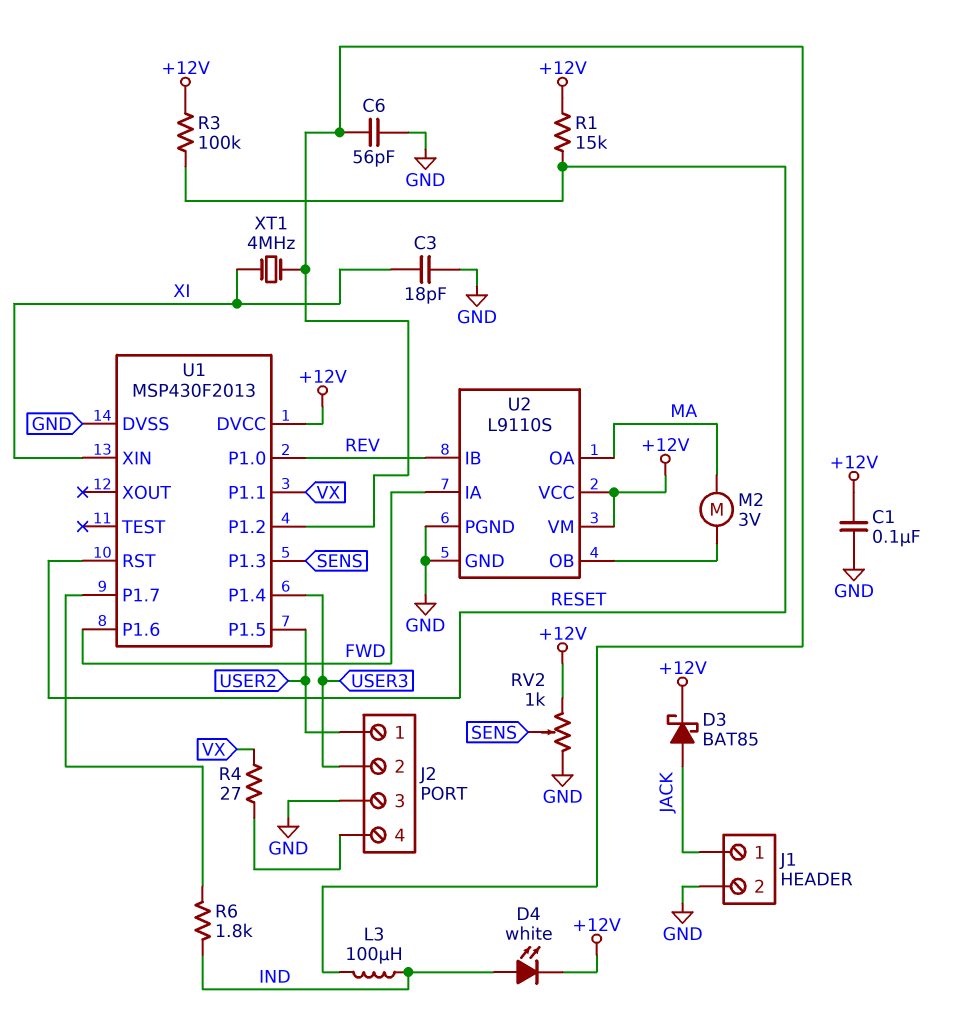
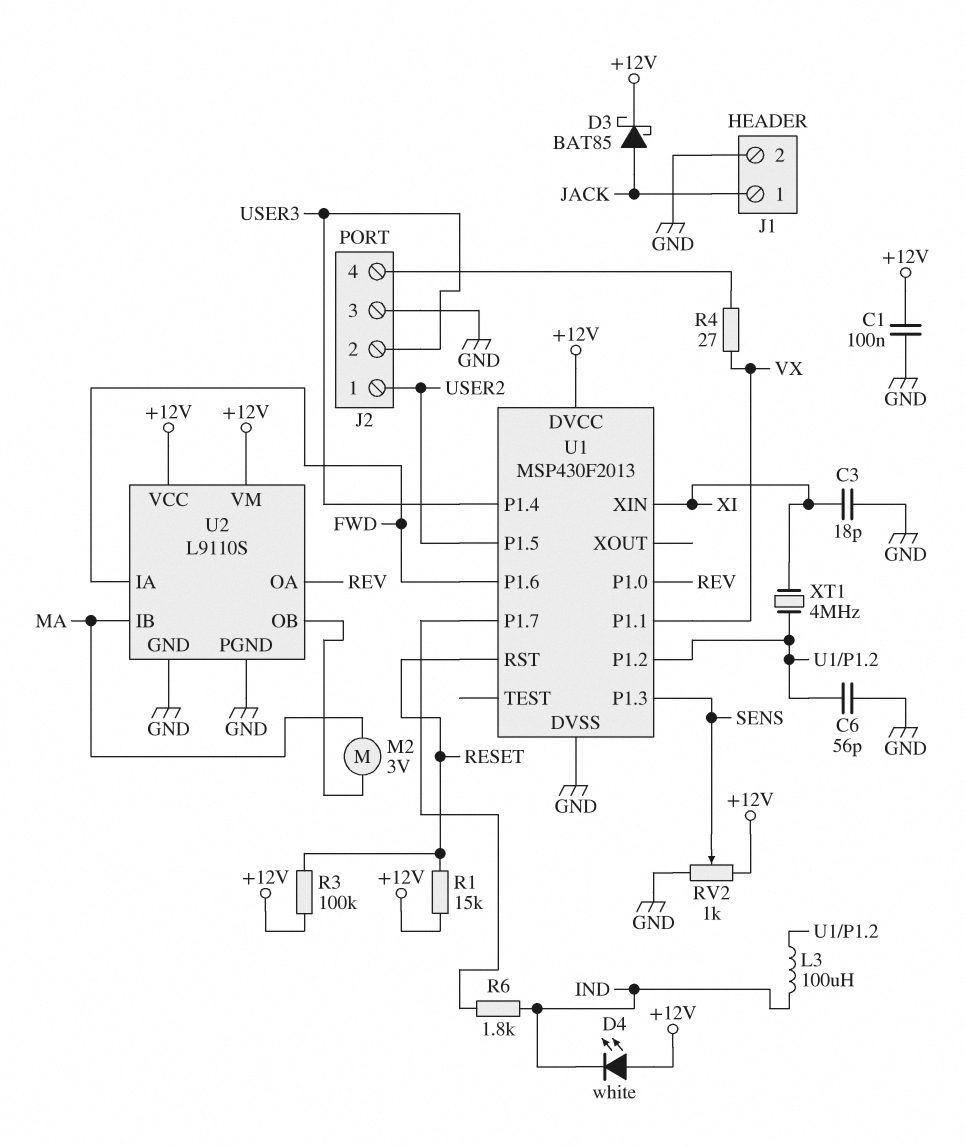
D4: LED white (A IND, K +12V) -> LED white (A +12V, K IND)
U2 pin IB: REV -> MA
U2 pin OA: MA -> REV

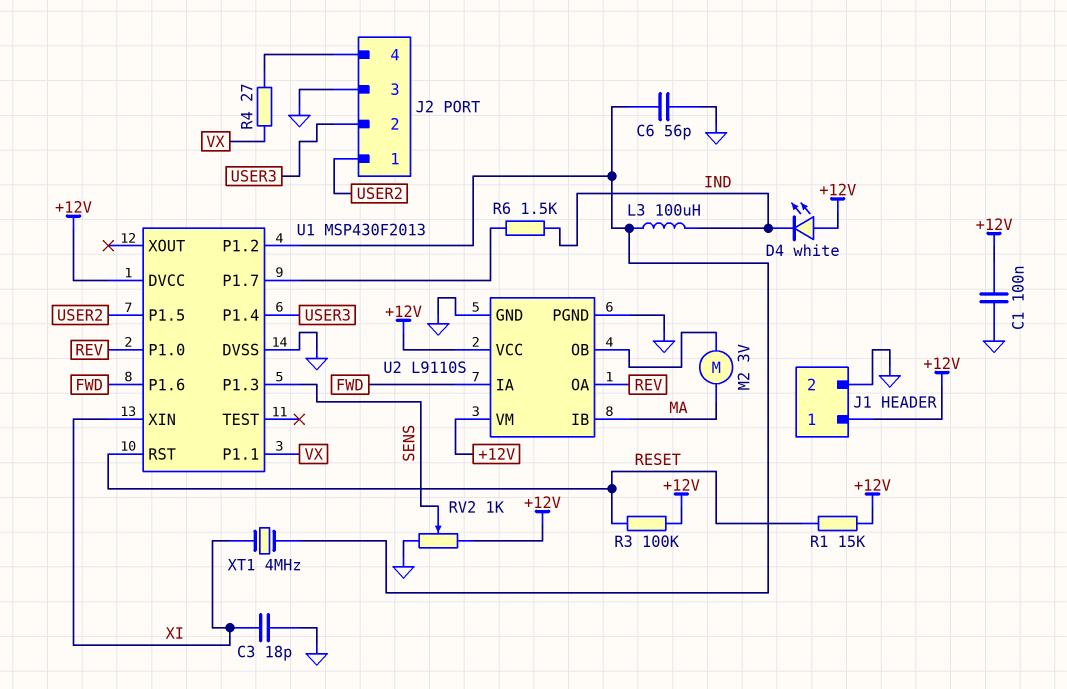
D3: schottky BAT85 (A JACK, K +12V) -> none
J1 pin 1: JACK -> +12V
R6: 1.8k (IND, U1/P1.7) -> 1.5k (IND, U1/P1.7)

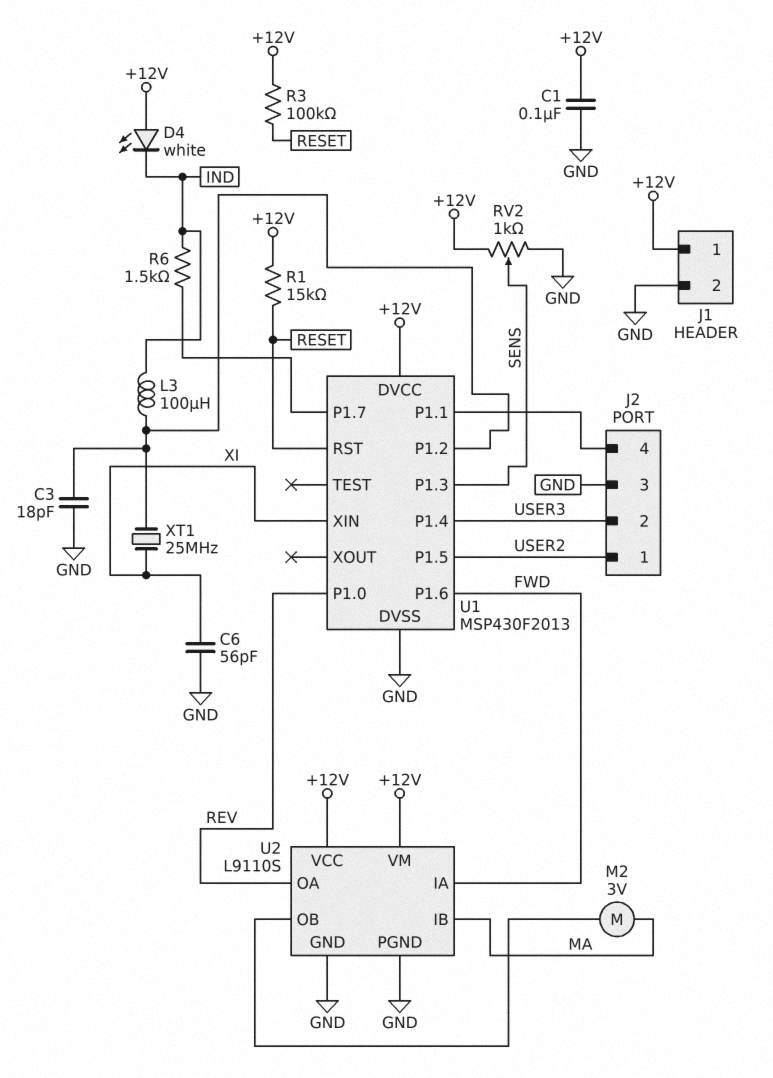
C3: 18pF (GND, XI) -> 18pF (GND, U1/P1.2)
C6: 56pF (GND, U1/P1.2) -> 56pF (GND, XI)
R4: 27 (J2/4, VX) -> none
U1 pin P1.1: VX -> J2/4
XT1: 4MHz (U1/P1.2, XI) -> 25MHz (U1/P1.2, XI)

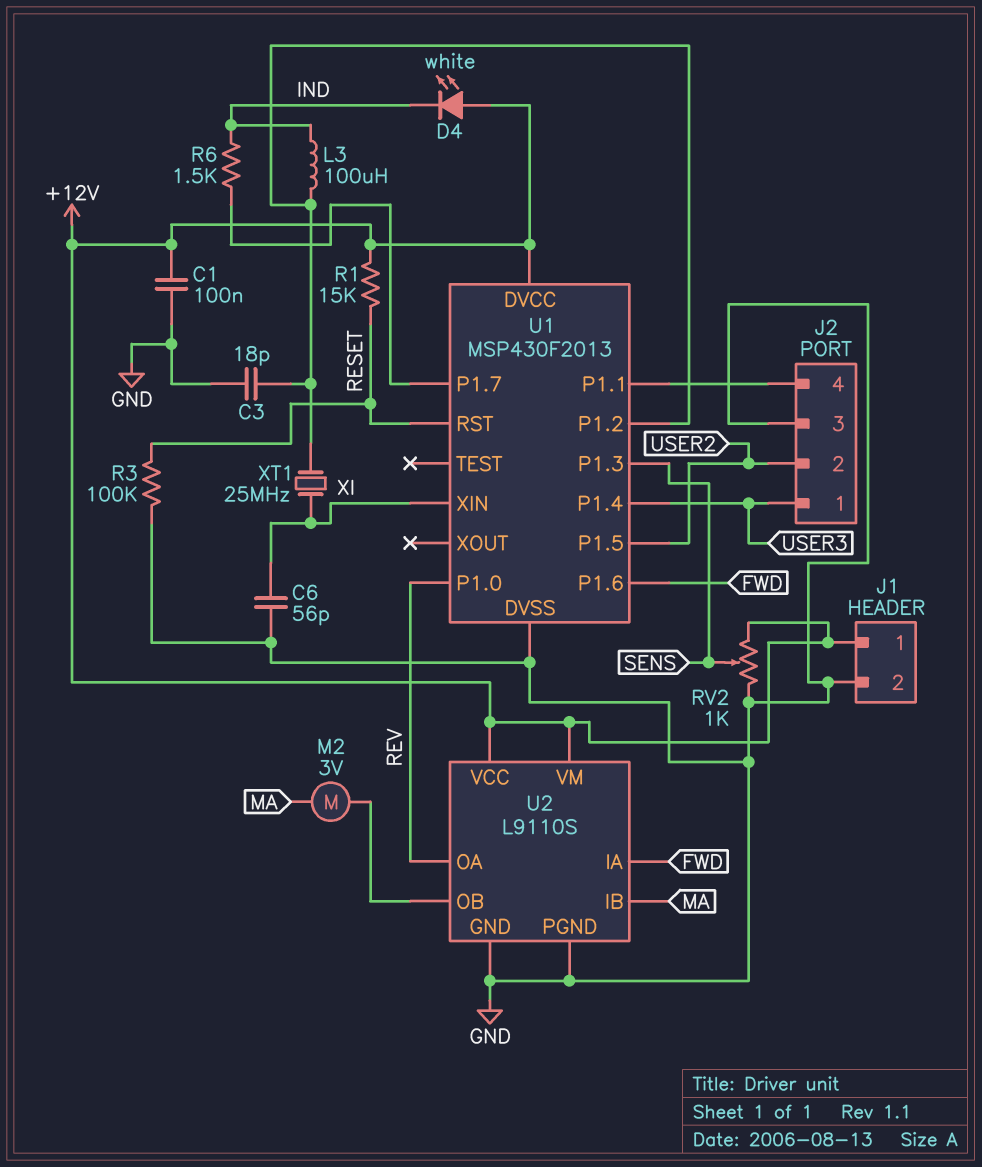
J2 pin 1: USER2 -> USER3
J2 pin 2: USER3 -> USER2
R3: 100k (+12V, RESET) -> 100k (GND, RESET)

